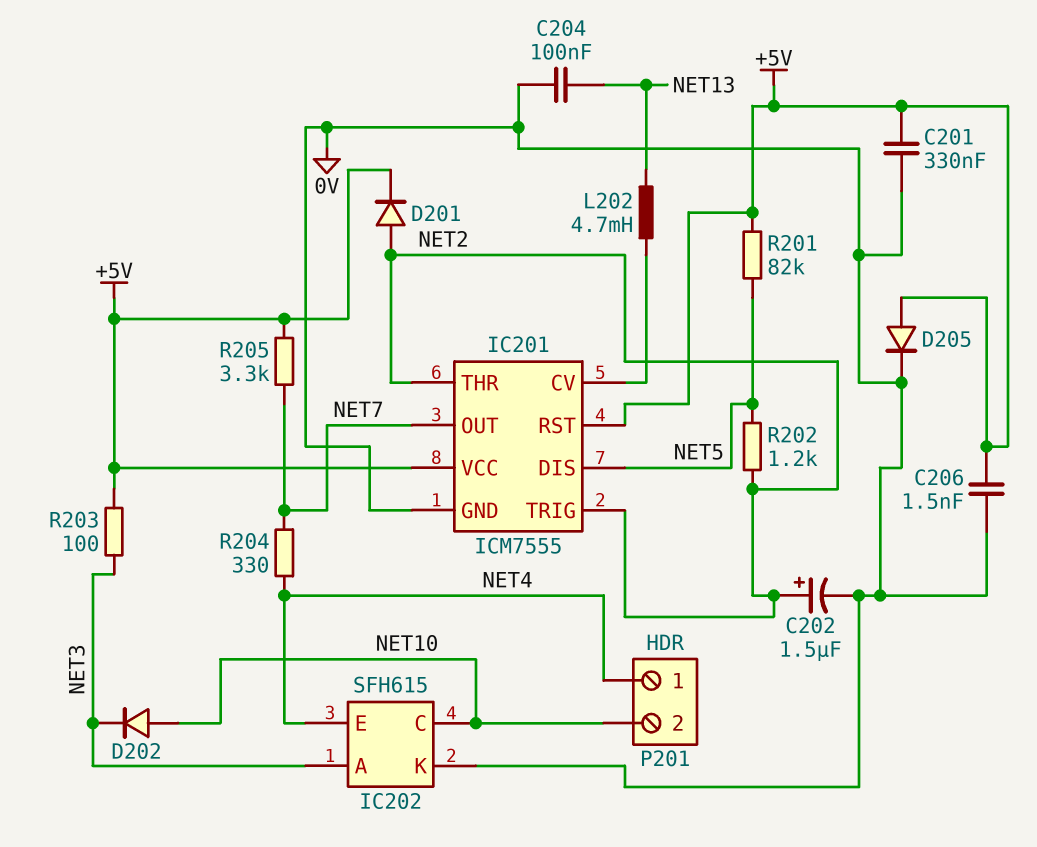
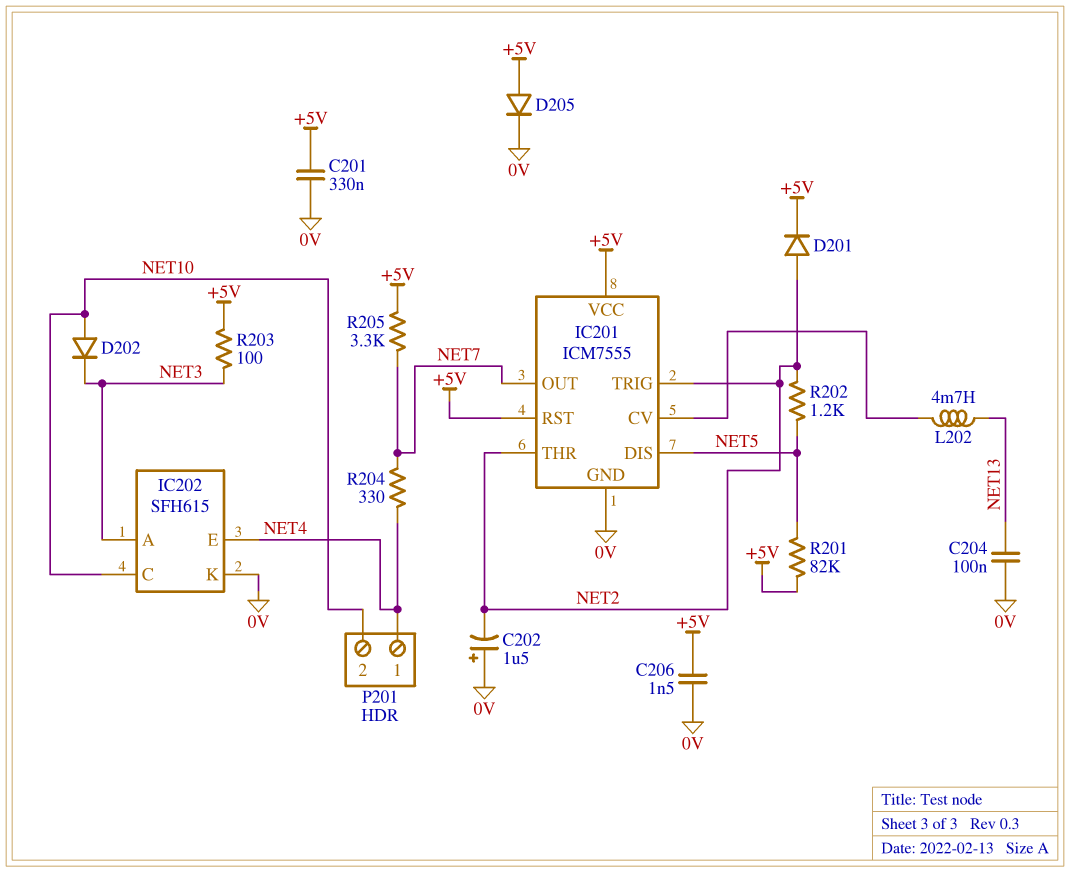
C202: 1.5uF (plus NET2, minus 0V) -> 1.5uF (plus 0V, minus NET2)

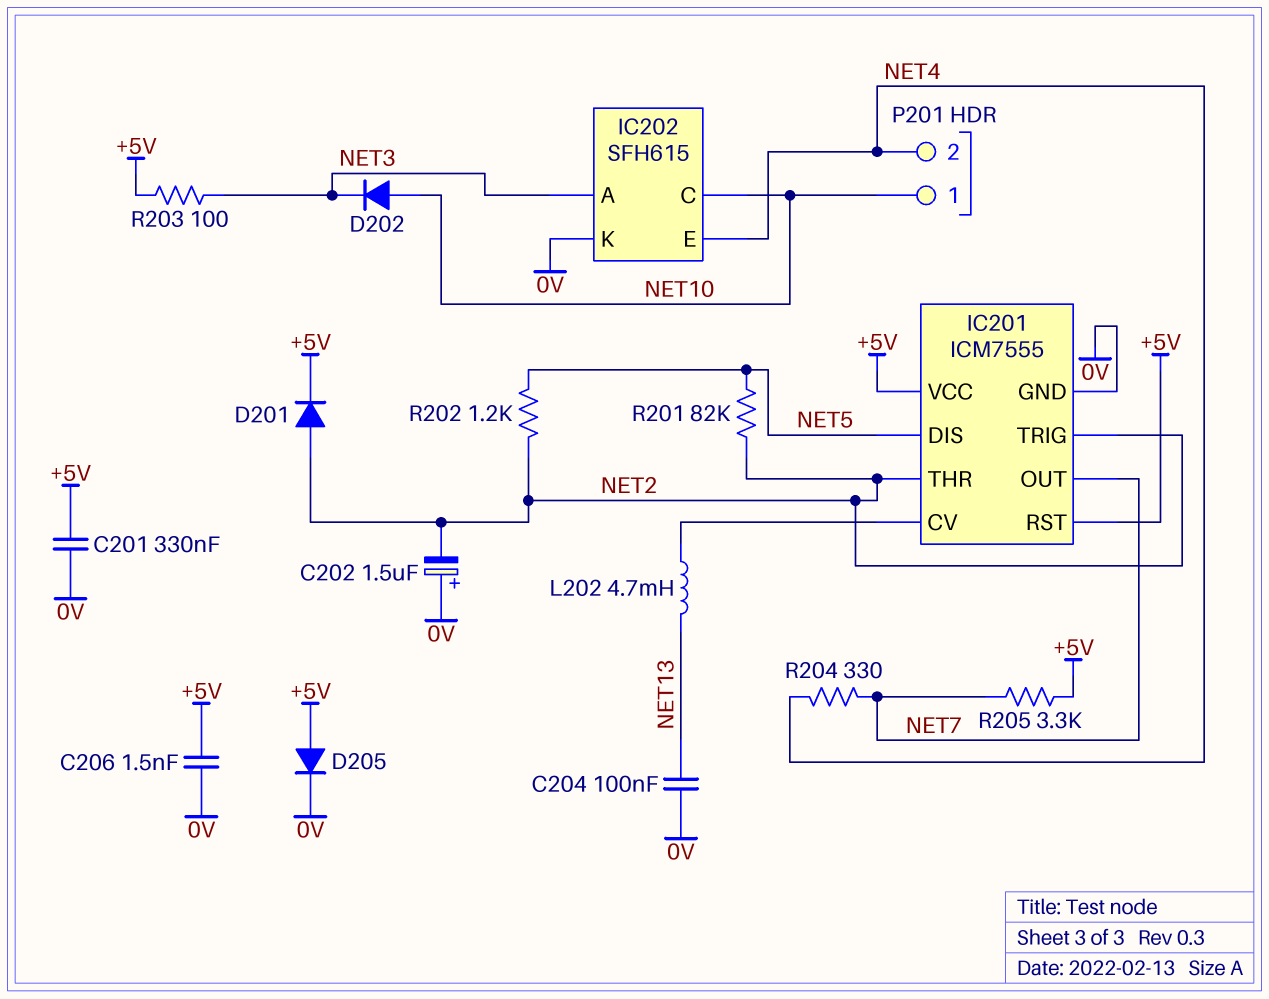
P201 pin 1: NET4 -> NET10
P201 pin 2: NET10 -> NET4
R201: 82k (+5V, NET5) -> 82k (NET2, NET5)

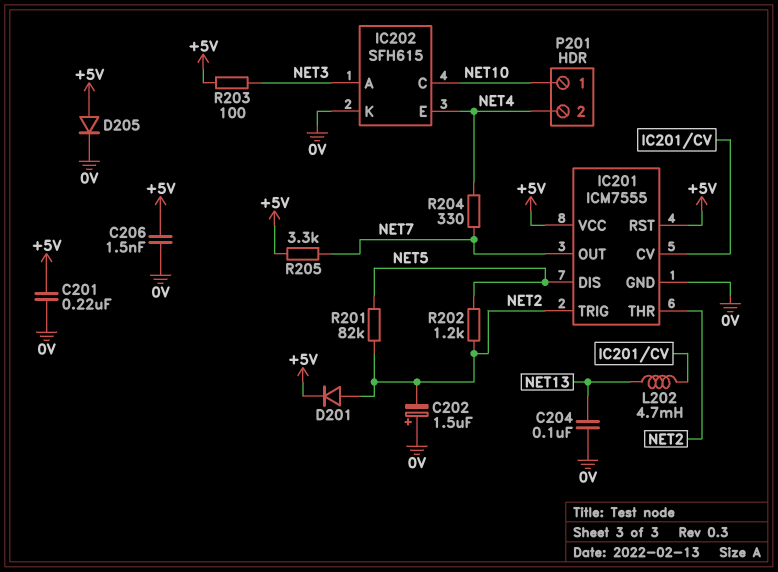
C201: 330nF (+5V, 0V) -> 220nF (+5V, 0V)
D202: diode (A NET10, K NET3) -> none

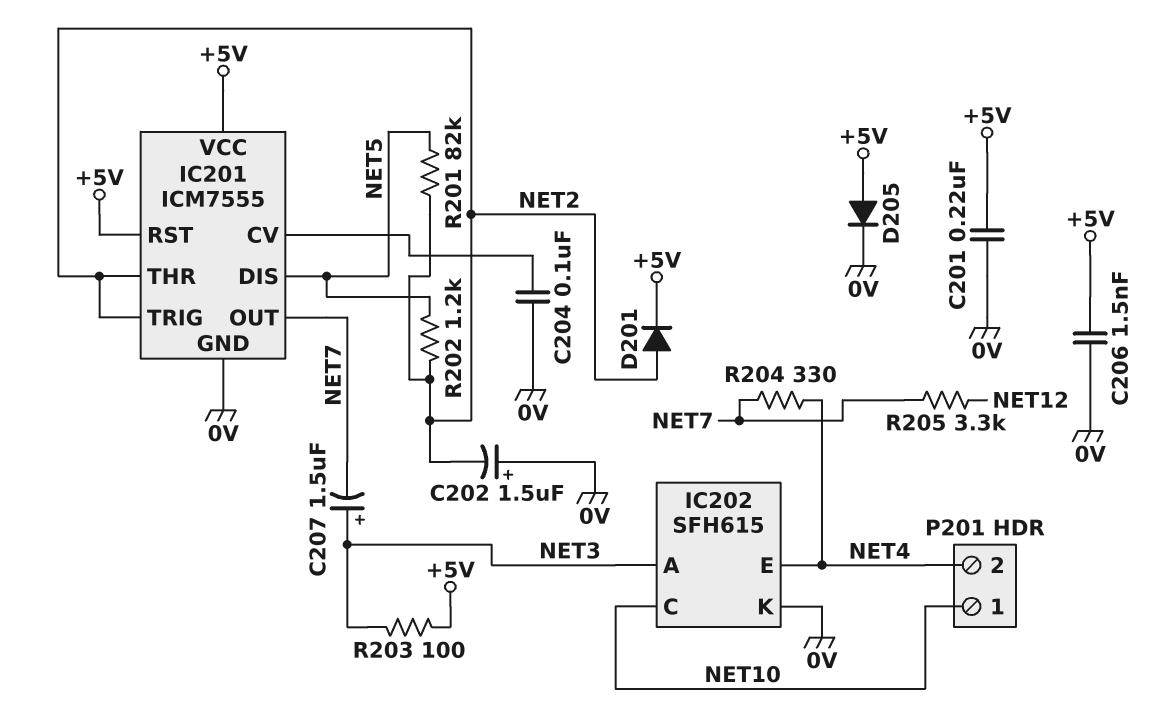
C204: 100nF (0V, NET13) -> 100nF (0V, IC201/CV)
C207: none -> 1.5uF (plus NET3, minus NET7)
L202: 4.7mH (IC201/CV, NET13) -> none
R205: 3.3k (+5V, NET7) -> 3.3k (NET7, NET12)

